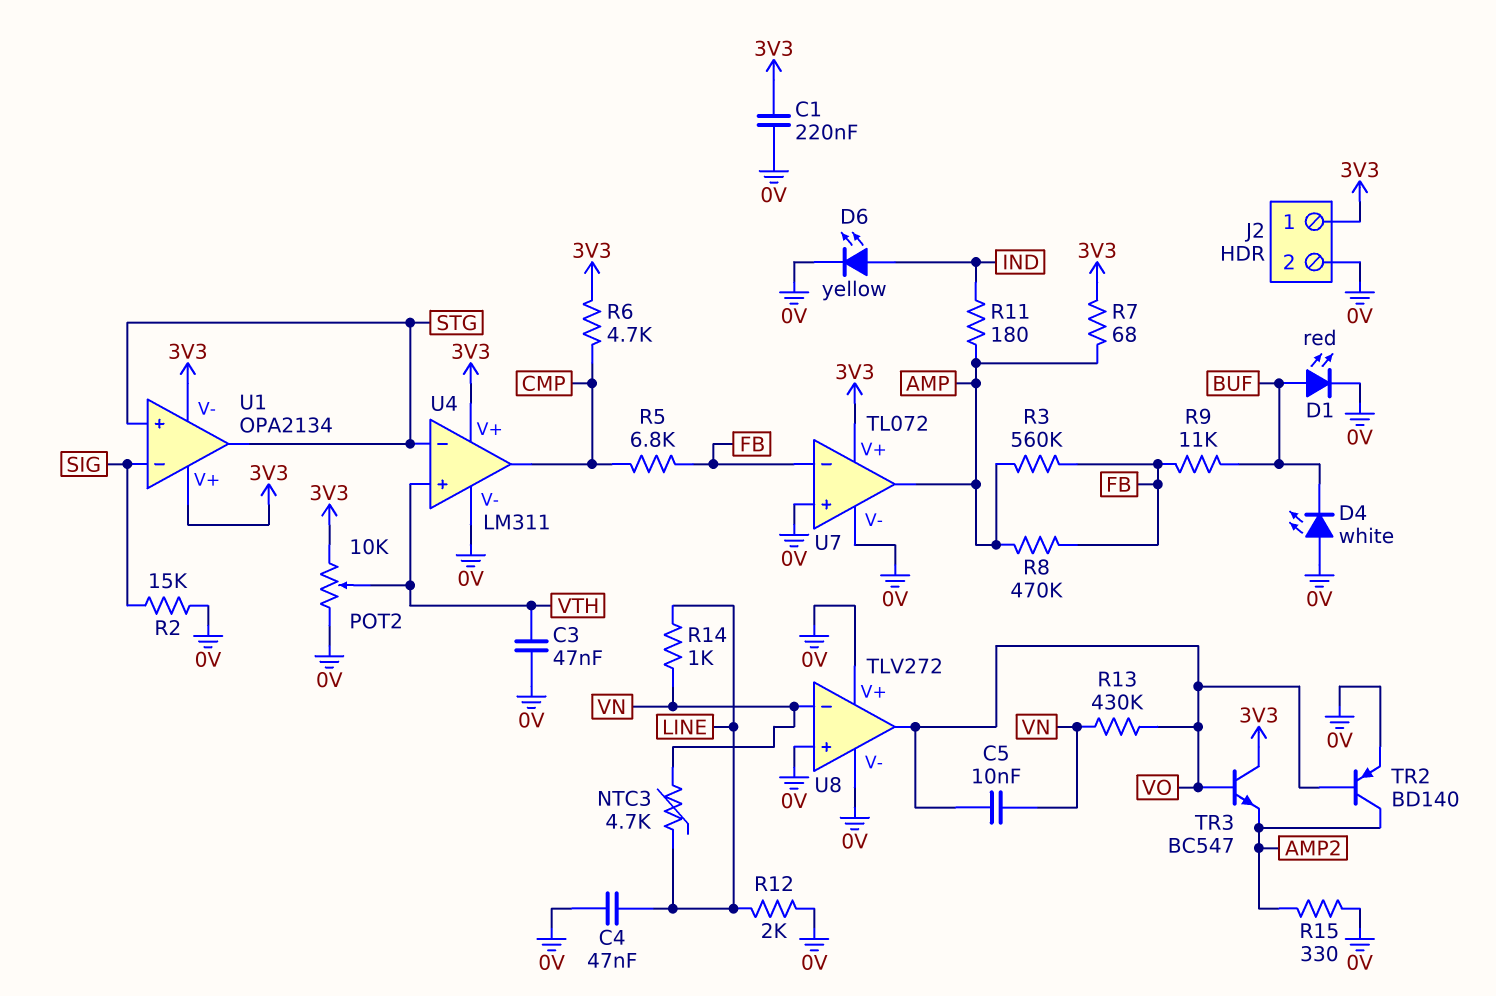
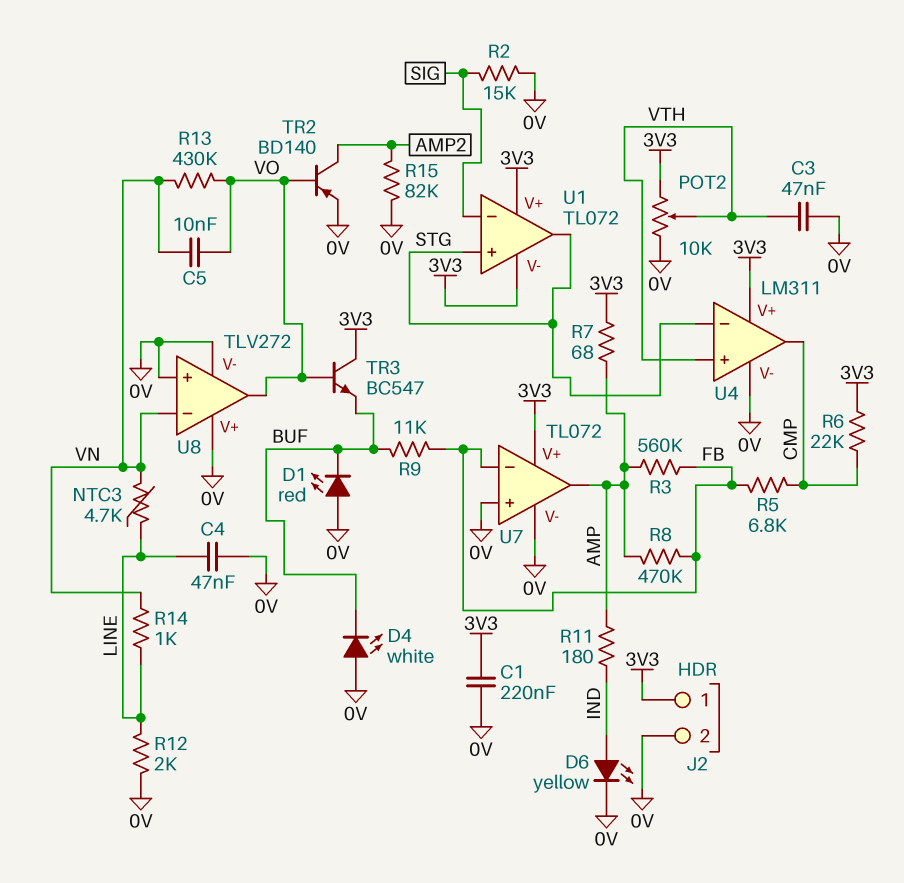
D1: LED red (A BUF, K 0V) -> LED red (A 0V, K BUF)
R6: 4.7k (3V3, CMP) -> 22k (3V3, CMP)
R15: 330 (0V, AMP2) -> 82k (0V, AMP2)
TR3: NPN BC547 (B VO, C 3V3, E AMP2) -> NPN BC547 (B VO, C 3V3, E BUF)
U1: OPA2134 -> TL072

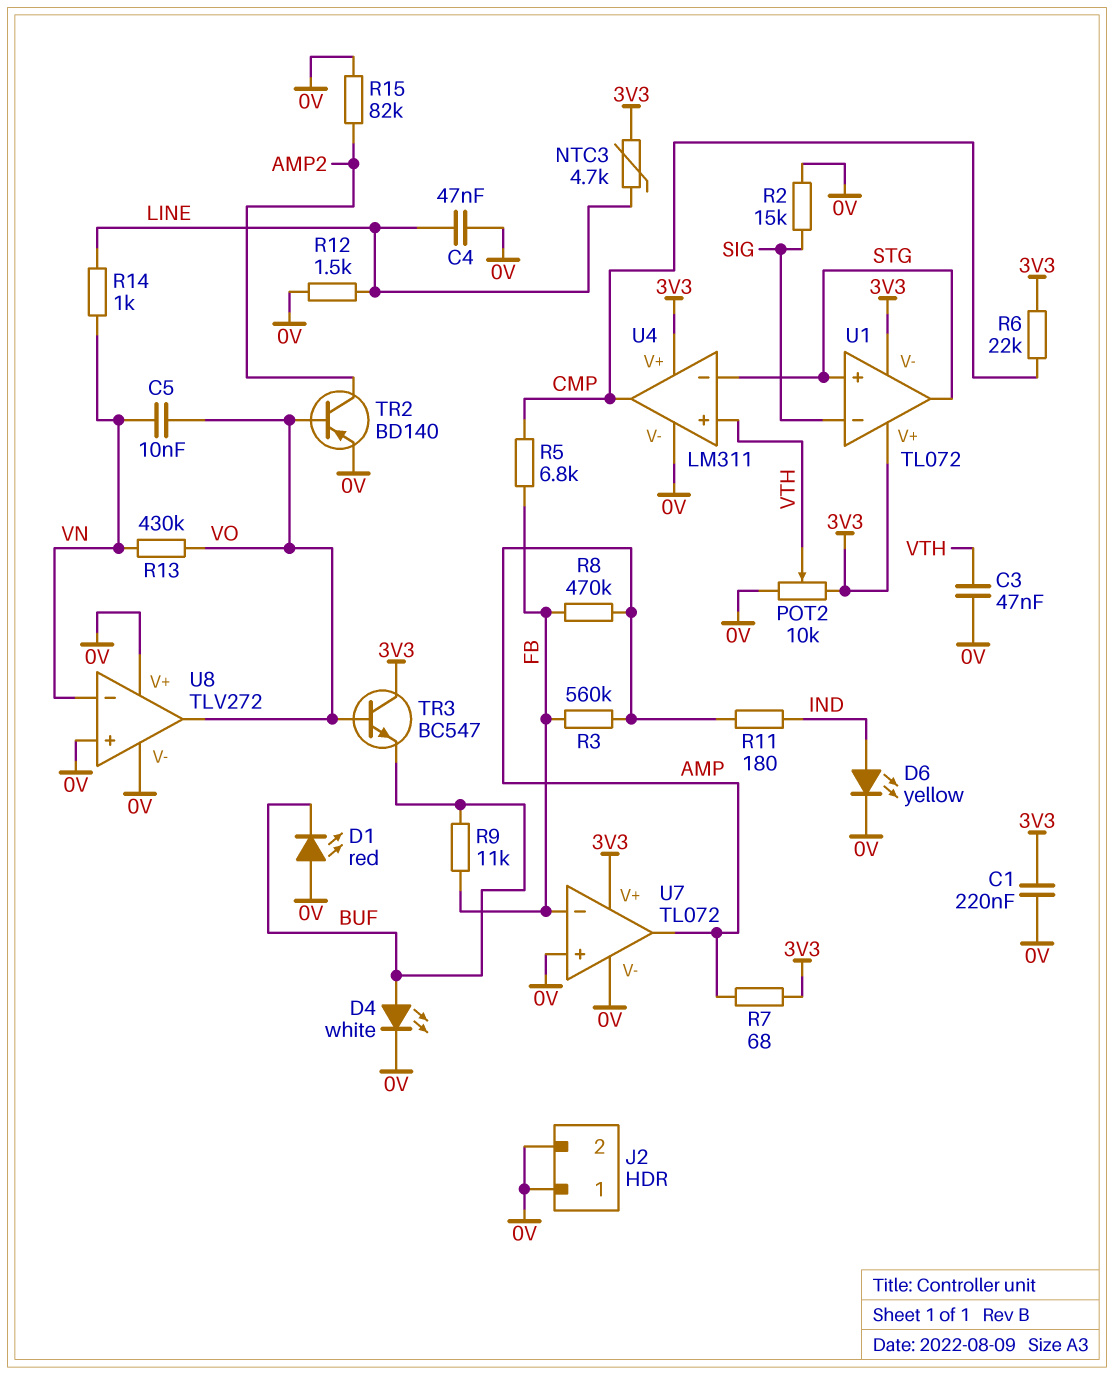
D4: LED white (A 0V, K BUF) -> LED white (A BUF, K 0V)
J2 pin 1: 3V3 -> 0V
NTC3: 4.7k (LINE, VN) -> 4.7k (3V3, LINE)
R12: 2k (0V, LINE) -> 1.5k (0V, LINE)

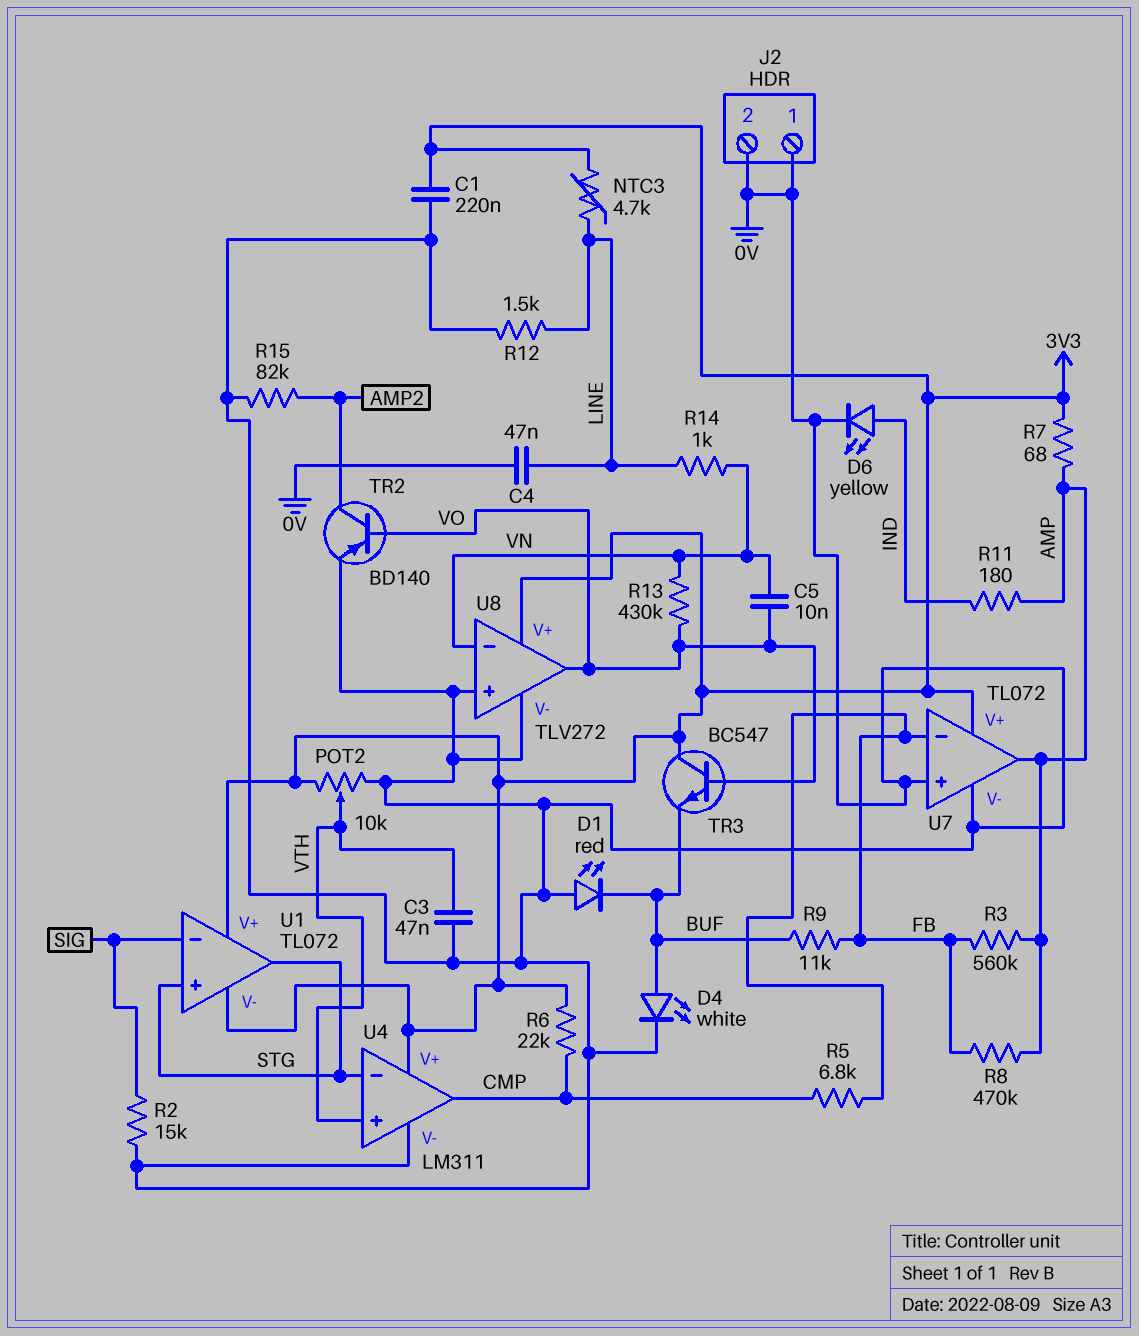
U8 pin V+: 0V -> 3V3

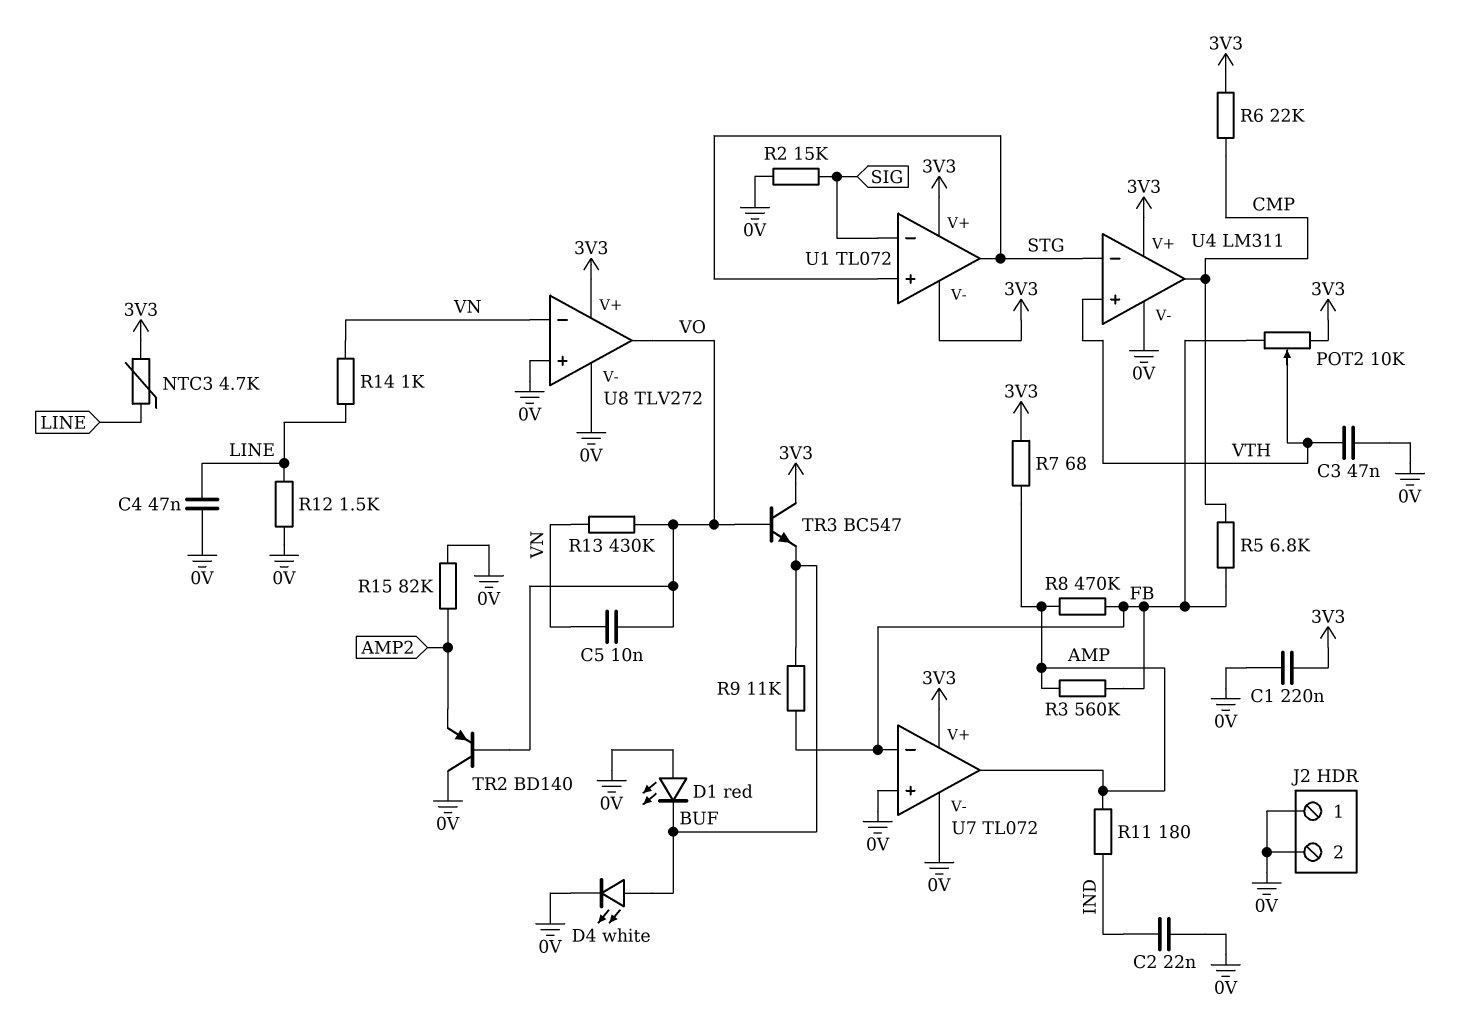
C2: none -> 22nF (0V, IND)
D6: LED yellow (A IND, K 0V) -> none
POT2: 10k (0V, 3V3, wiper VTH) -> 10k (3V3, FB, wiper VTH)
TR2: PNP BD140 (B VO, C AMP2, E 0V) -> PNP BD140 (B VO, C 0V, E AMP2)

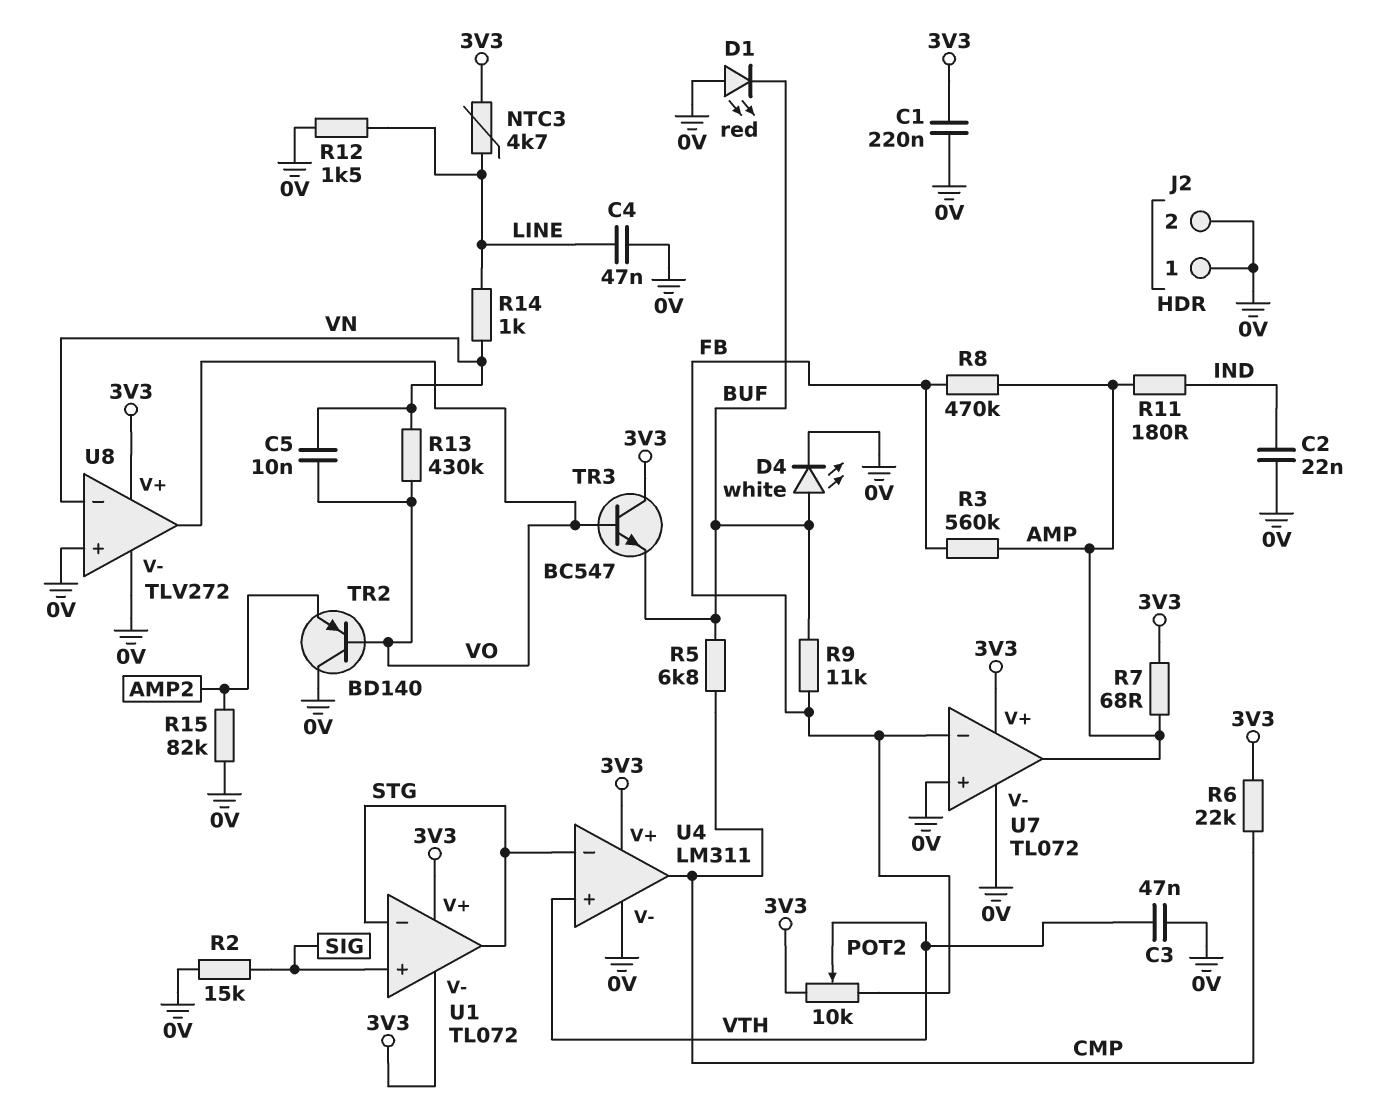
R5: 6.8k (CMP, FB) -> 6.8k (BUF, CMP)
U1 pin in+: STG -> SIG
U1 pin in-: SIG -> STG

